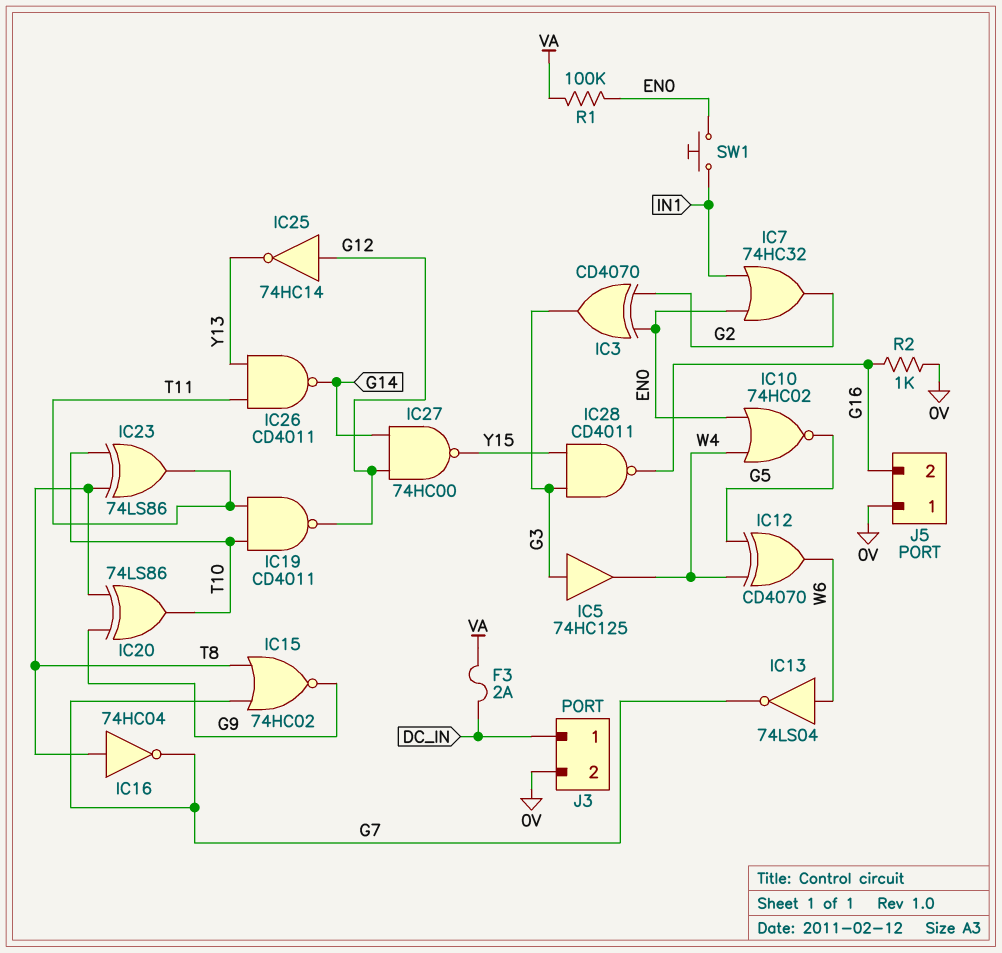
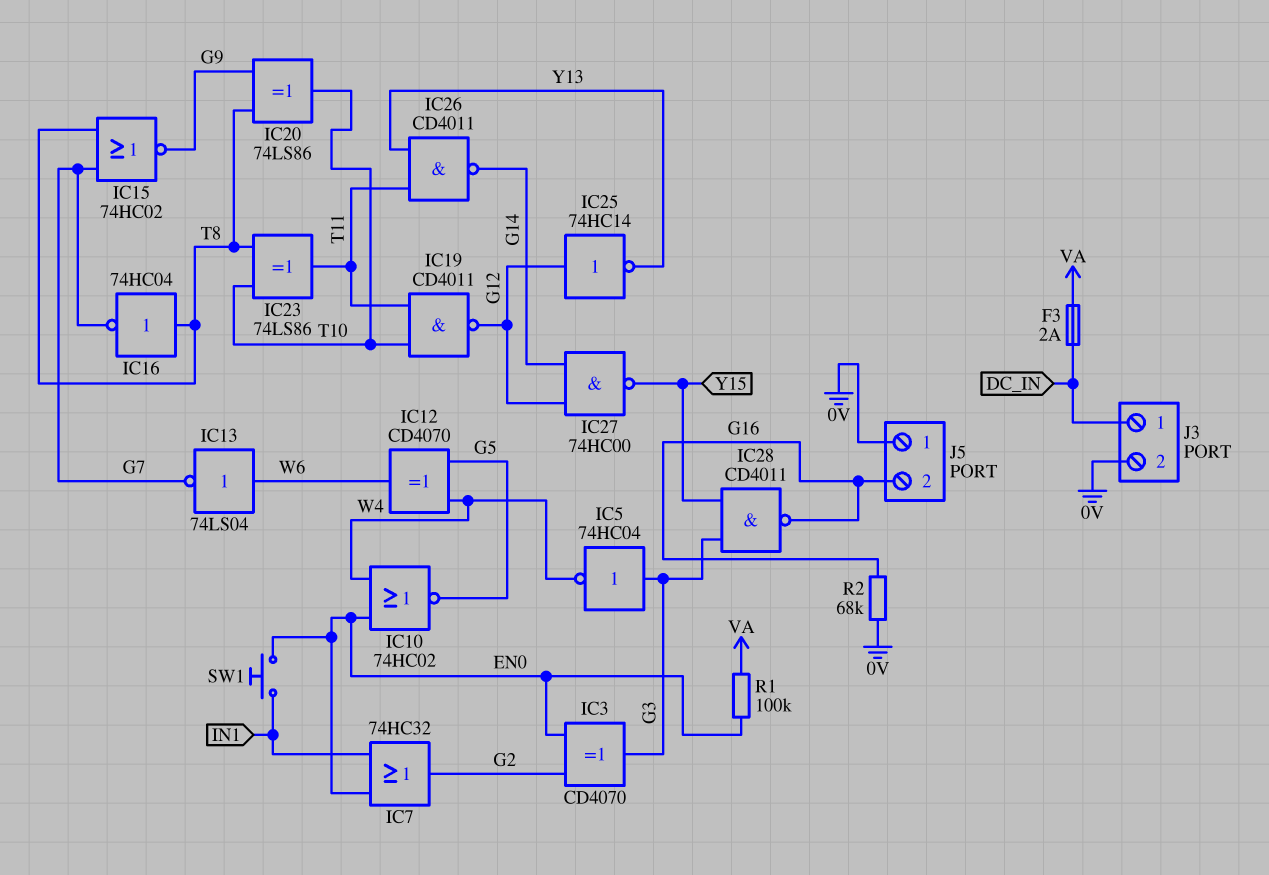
IC5: buffer 74HC125 (in G3, out W4) -> NOT 74HC04 (in G3, out W4)
R2: 1k (0V, G16) -> 68k (0V, G16)

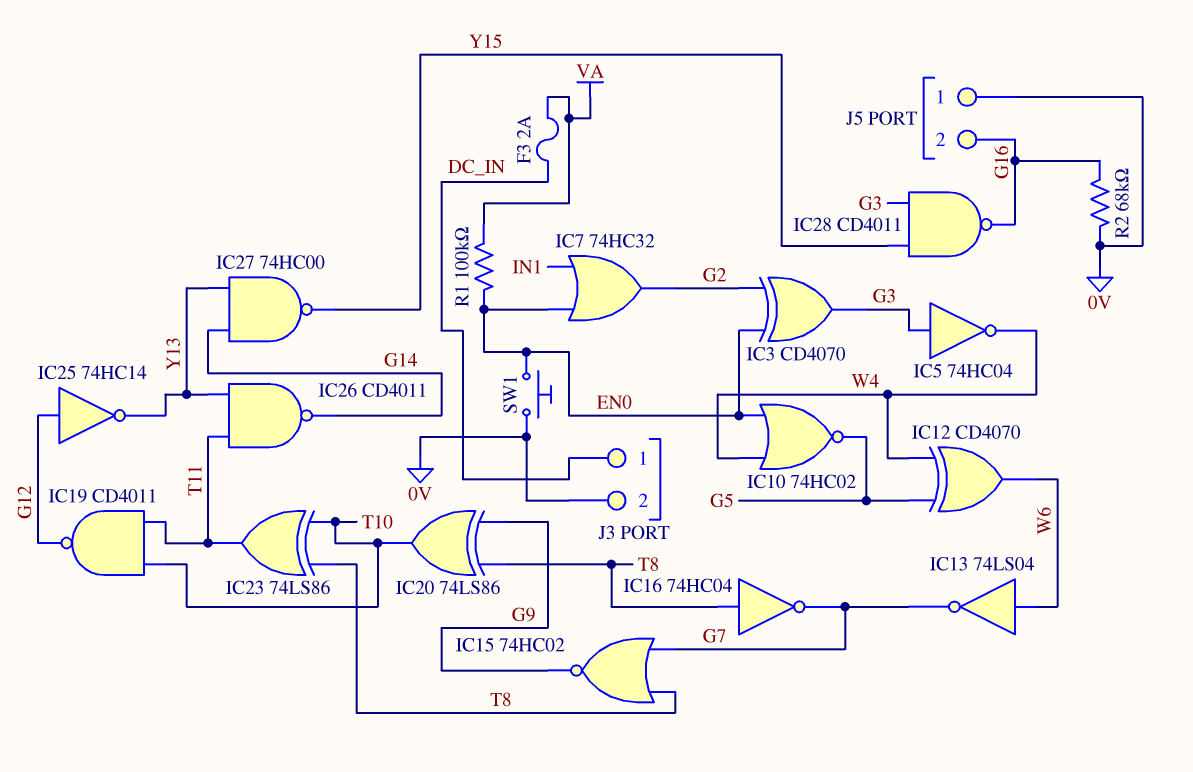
IC27: NAND 74HC00 (in G12, in G14, out Y15) -> NAND 74HC00 (in G14, in Y13, out Y15)
SW1: button (EN0, IN1) -> button (0V, EN0)

